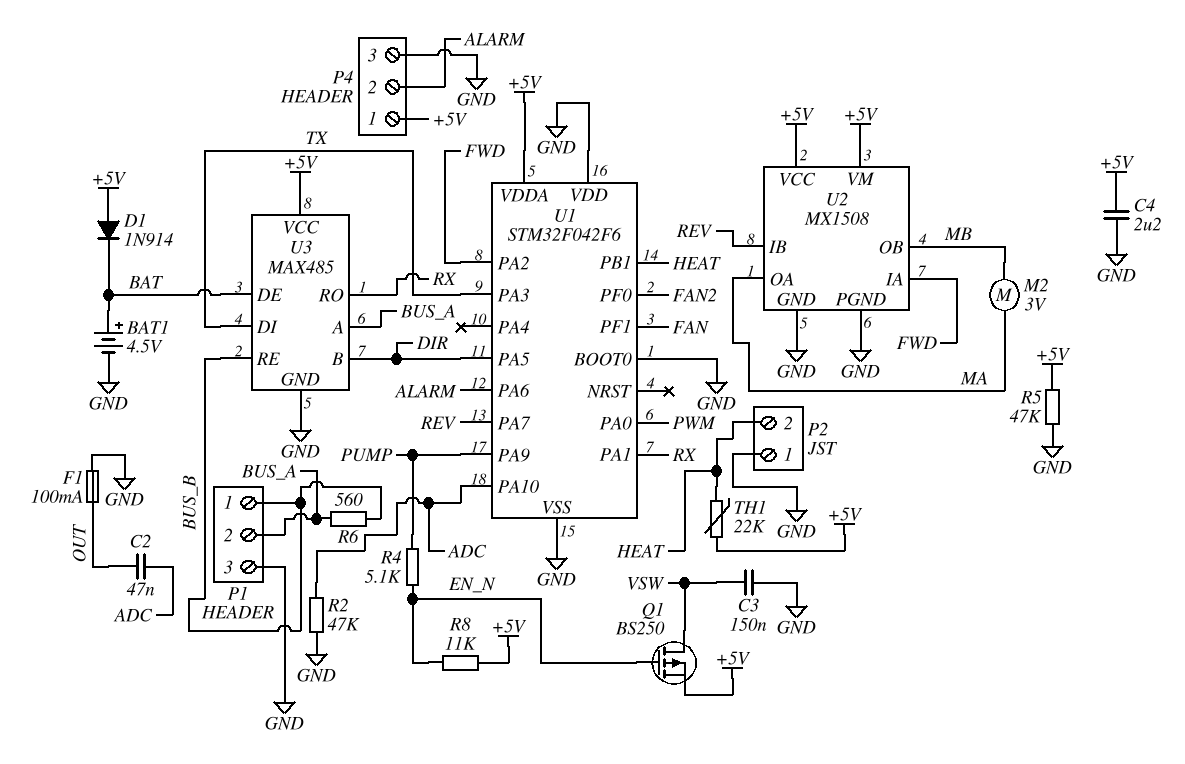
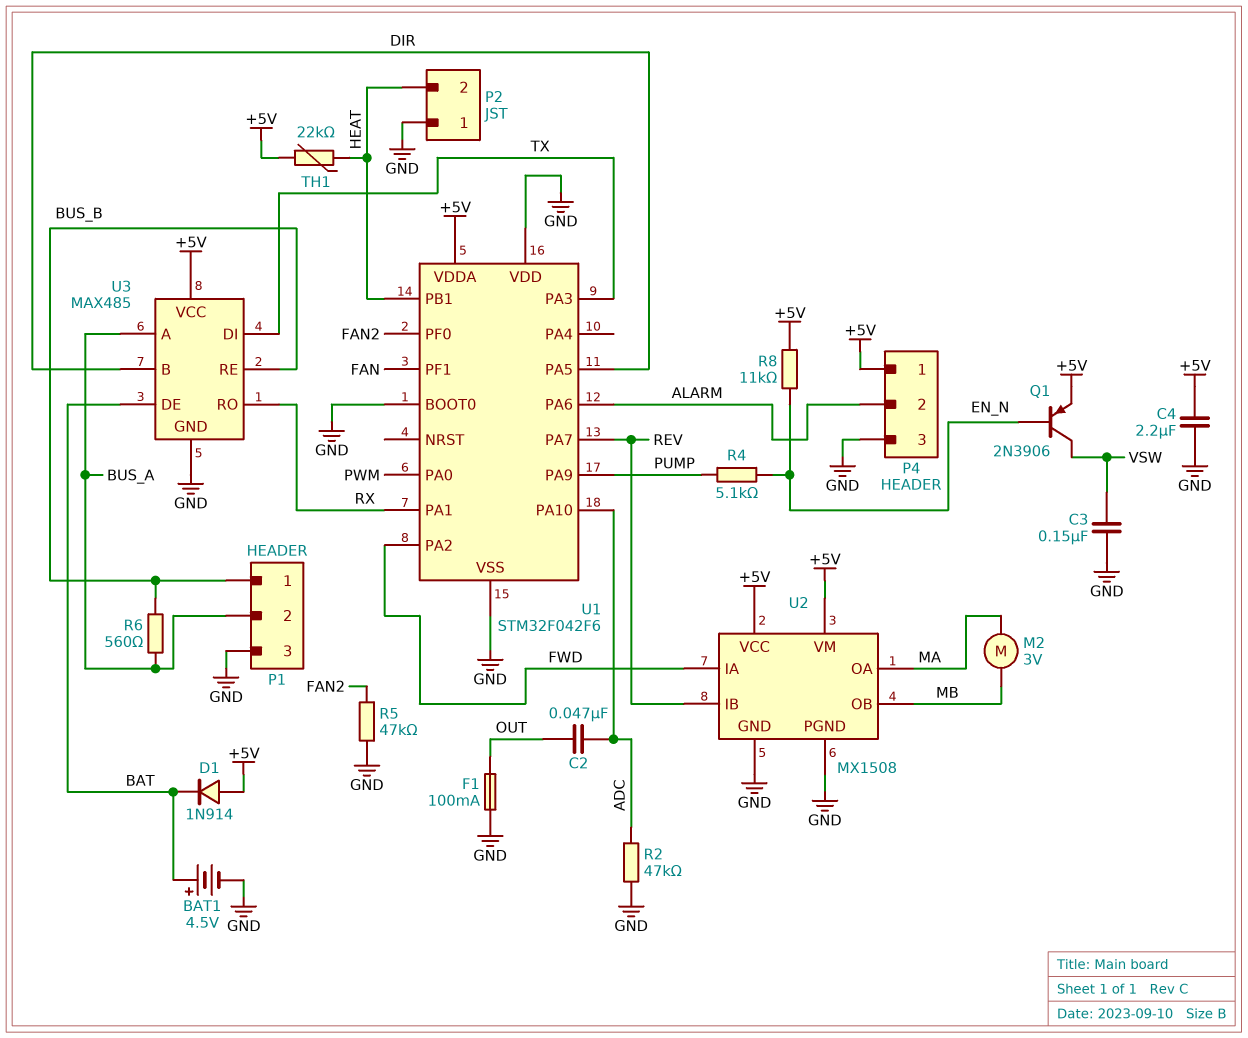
Q1: PMOS BS250 (G EN_N, D VSW, S +5V) -> PNP 2N3906 (B EN_N, C VSW, E +5V)
R5: 47k (+5V, GND) -> 47k (FAN2, GND)

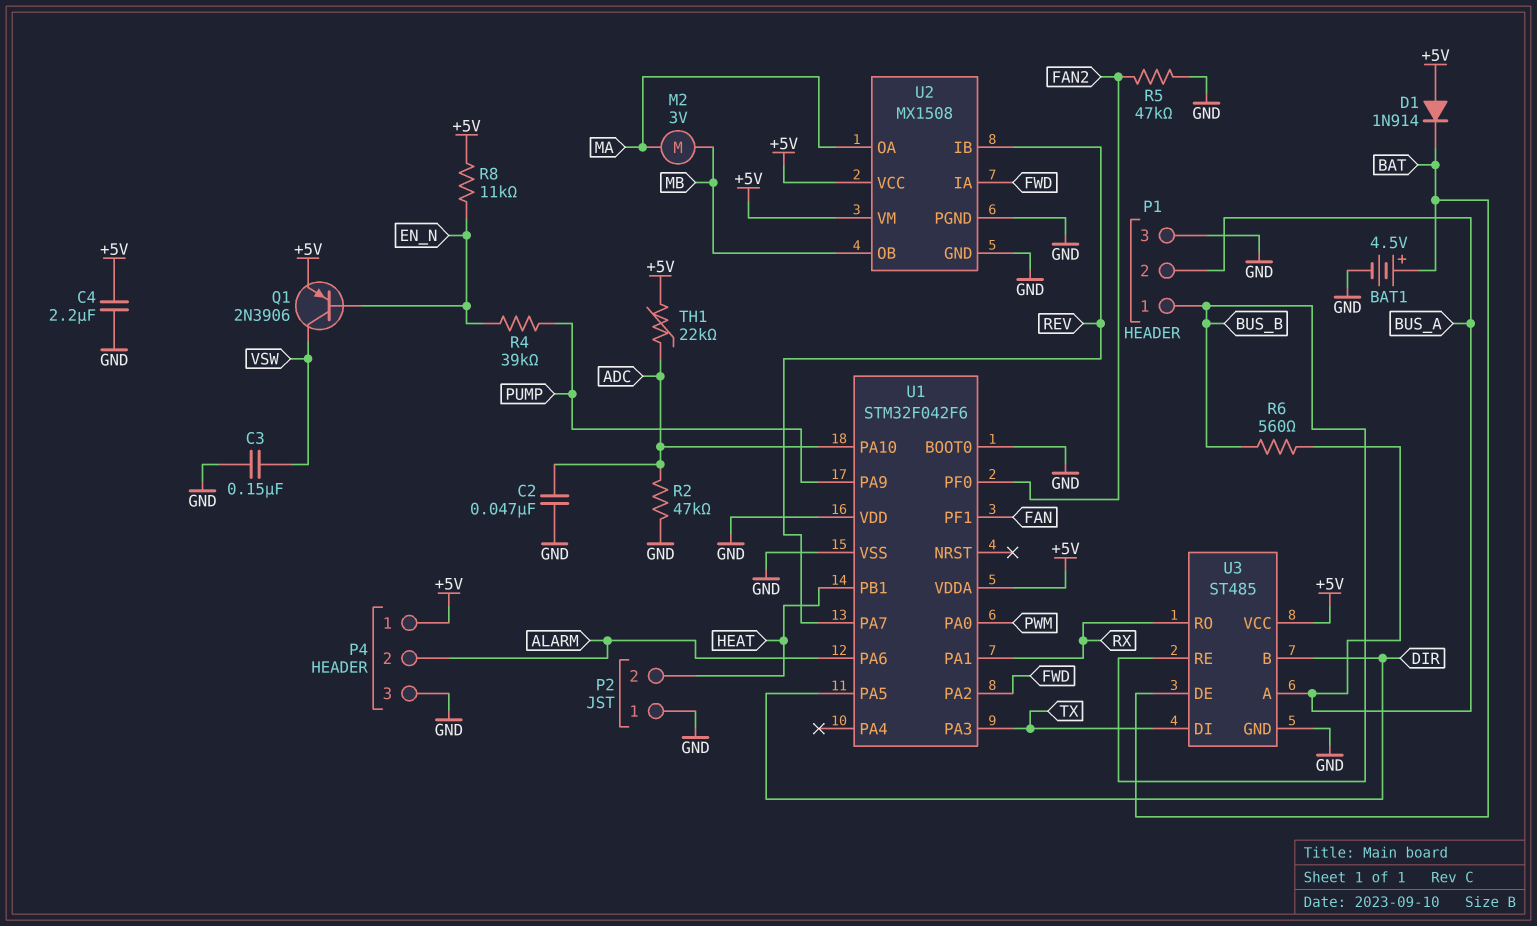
C2: 47nF (ADC, OUT) -> 47nF (ADC, GND)
F1: 100mA (GND, OUT) -> none
R4: 5.1k (EN_N, PUMP) -> 39k (EN_N, PUMP)
TH1: 22k (+5V, HEAT) -> 22k (+5V, ADC)
U3: MAX485 -> ST485

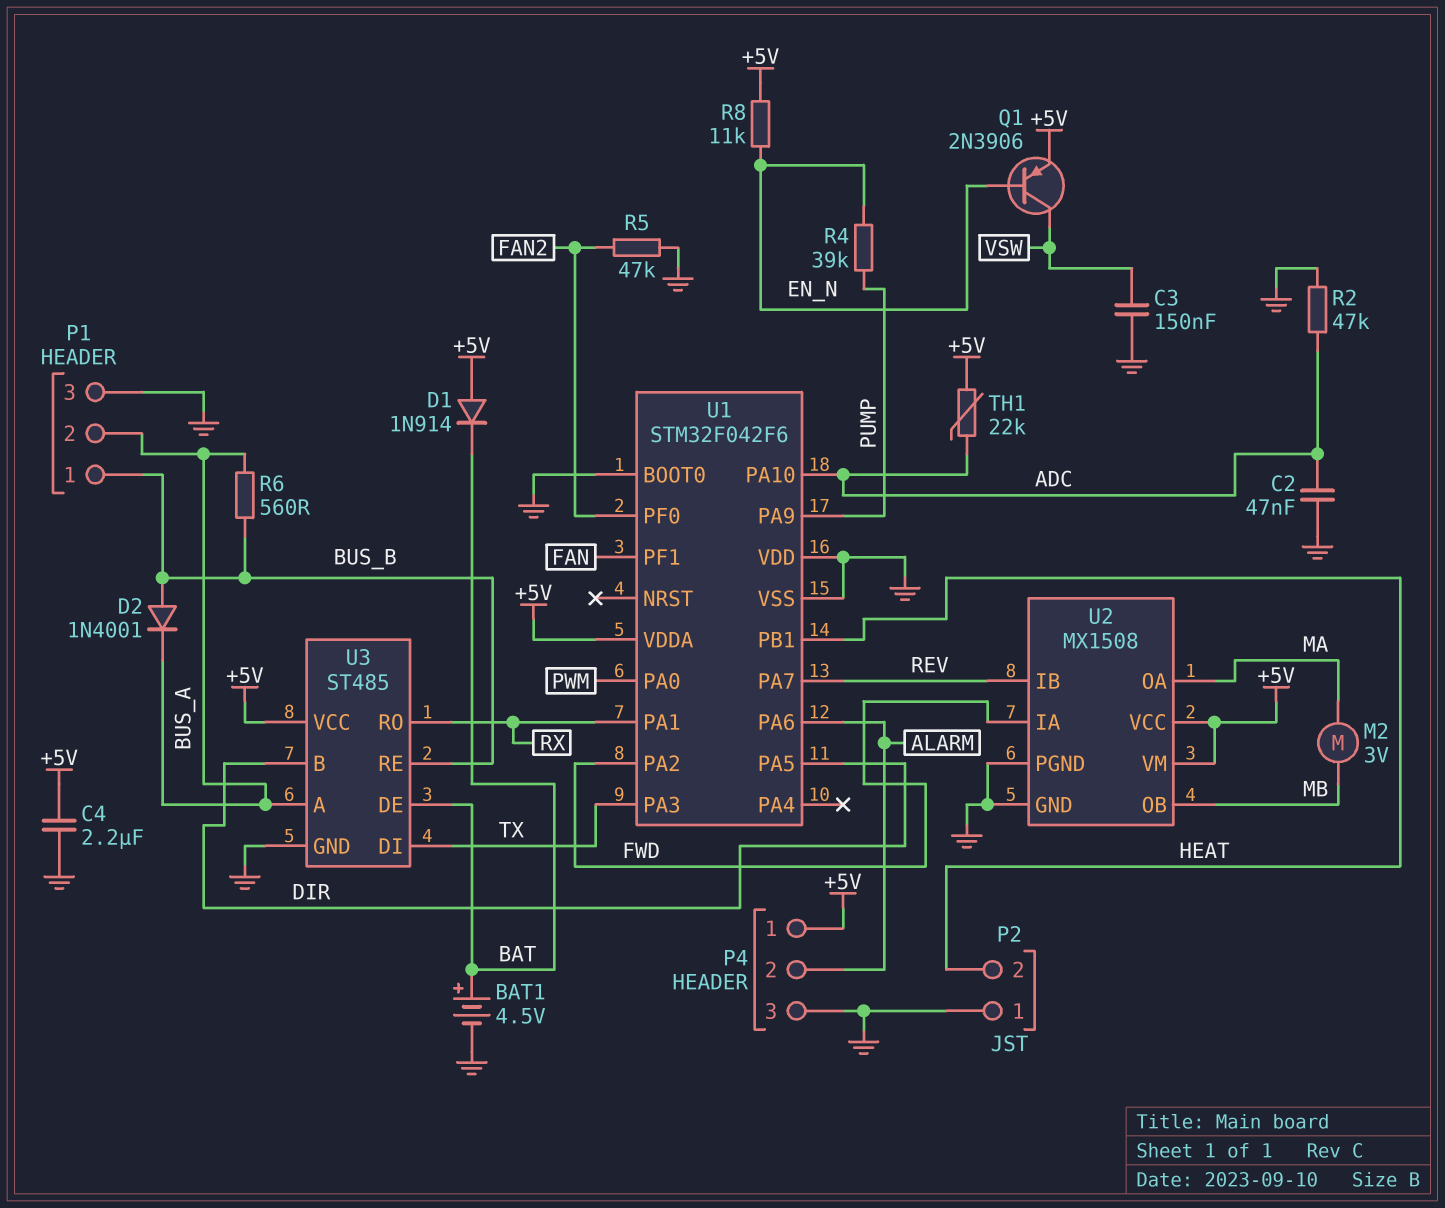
D2: none -> diode 1N4001 (A BUS_B, K BUS_A)

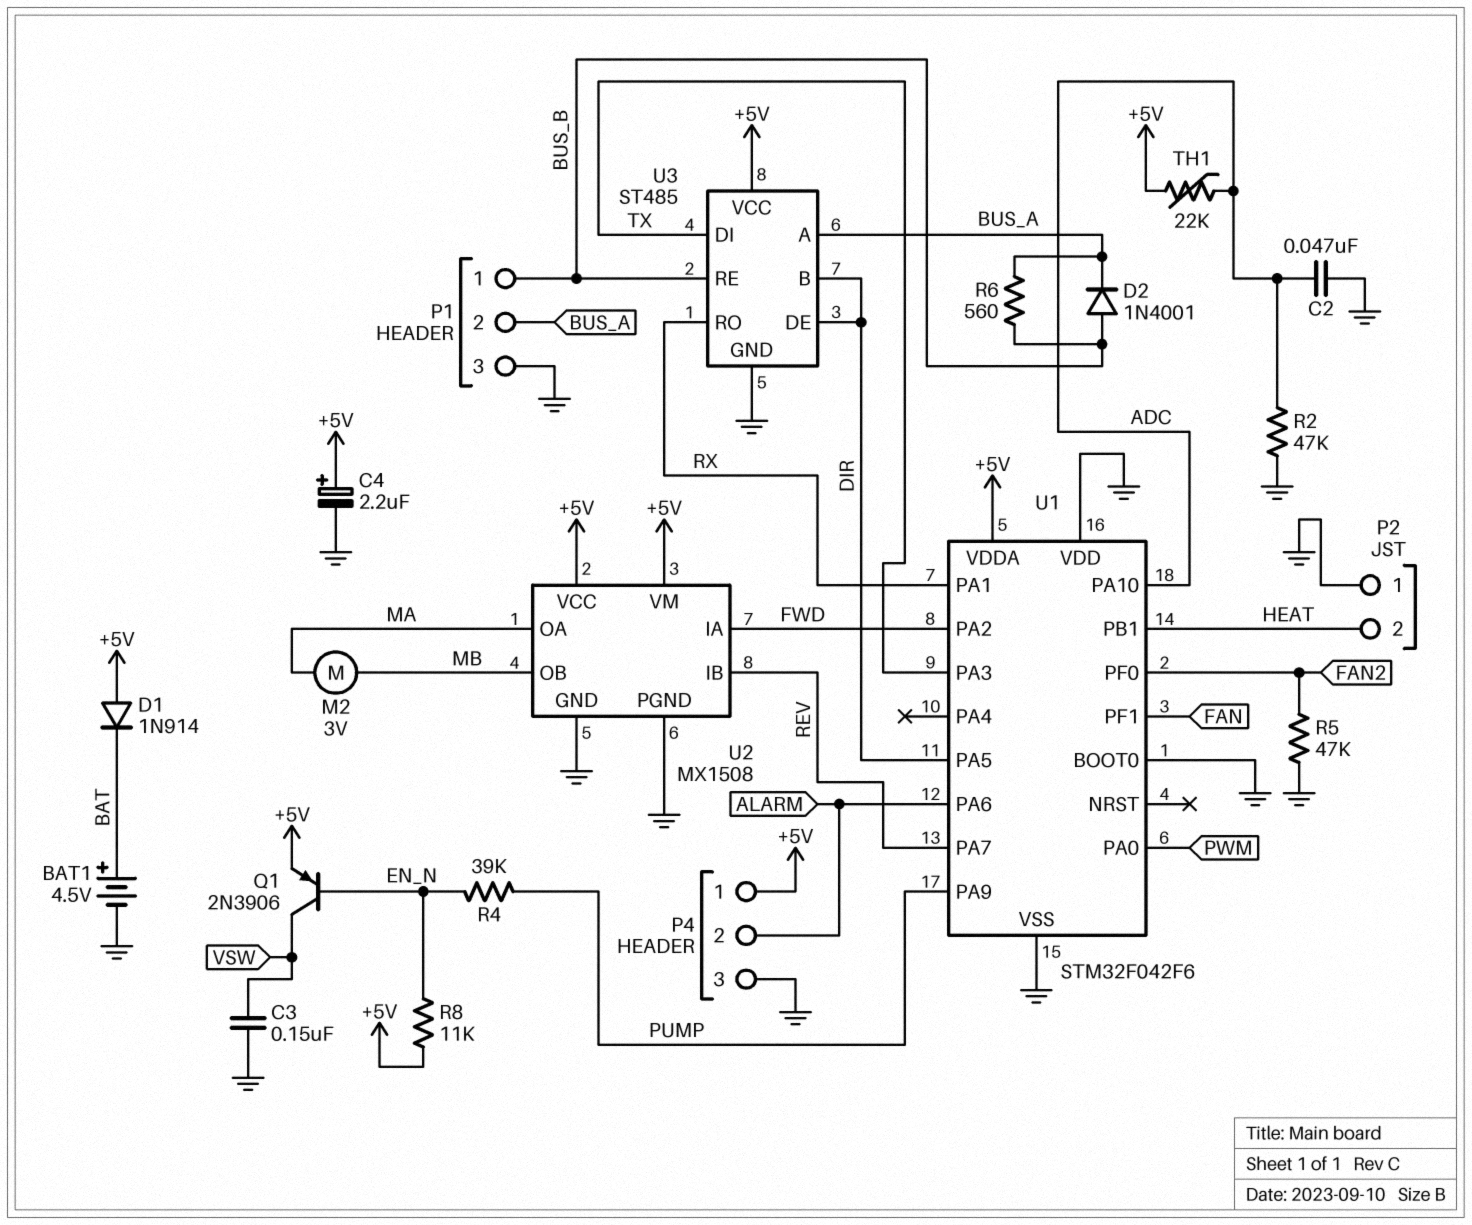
C4: 2.2uF (+5V, GND) -> 2.2uF (plus +5V, minus GND)
U3 pin DE: BAT -> DIR

